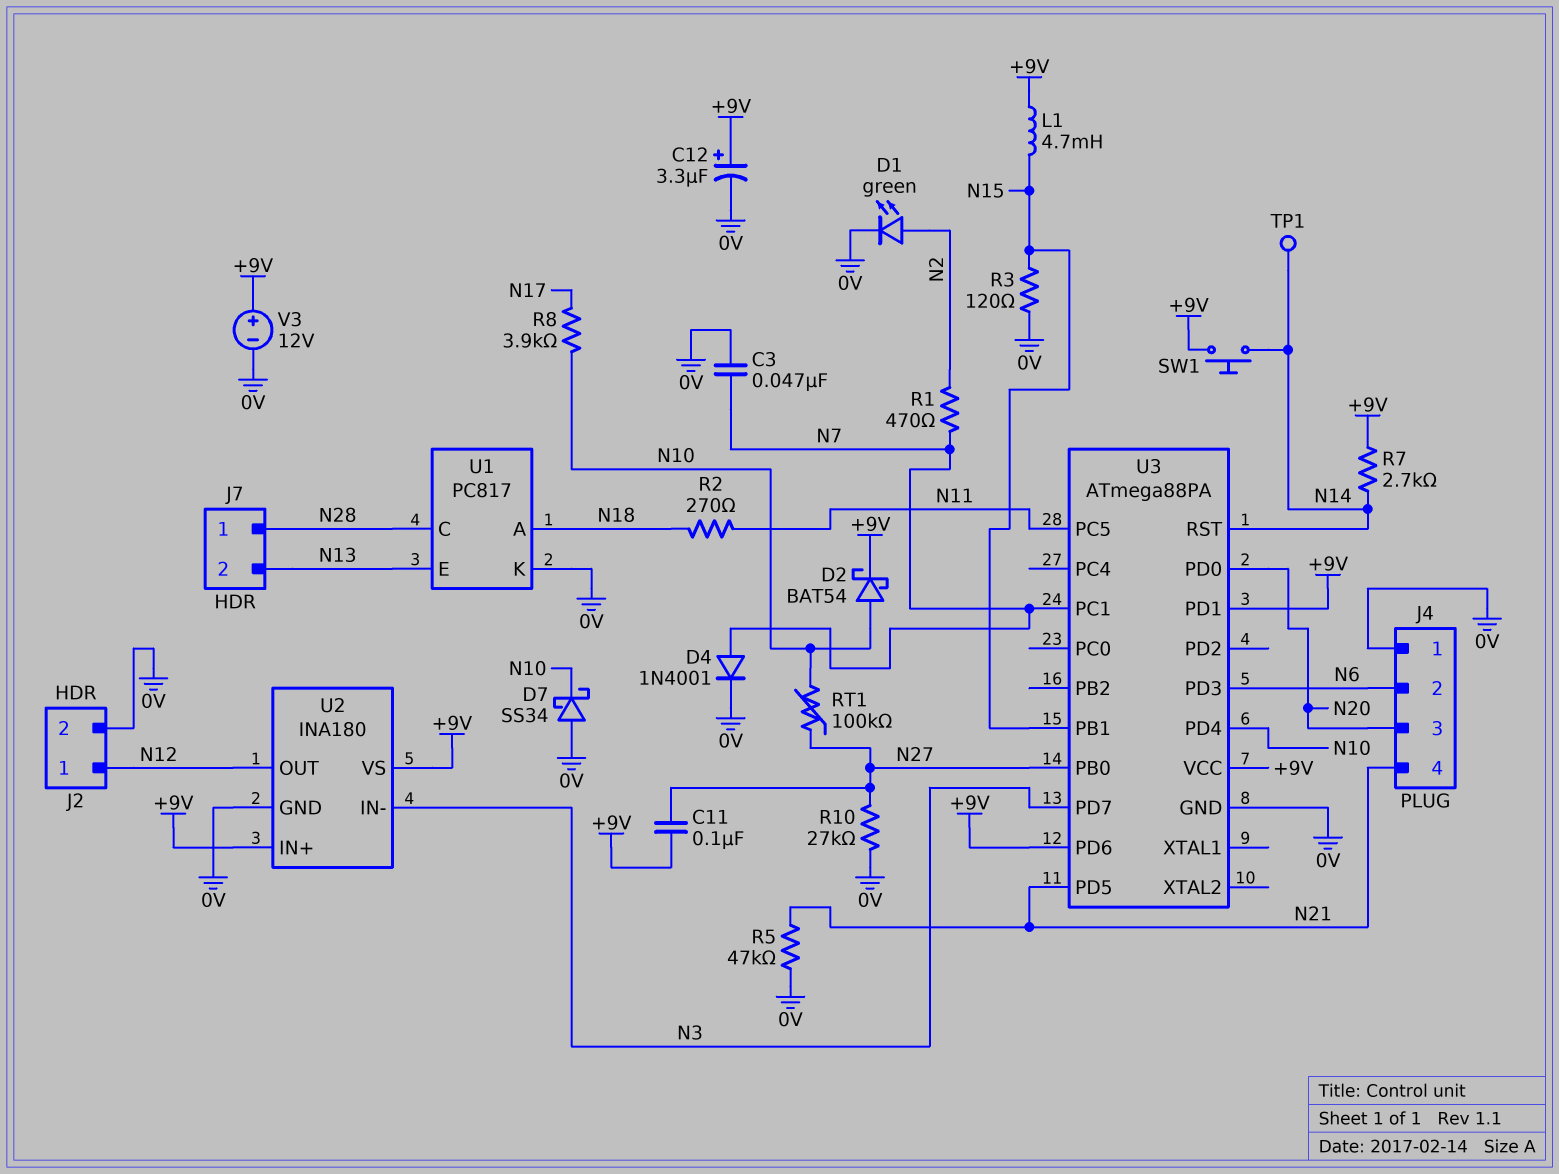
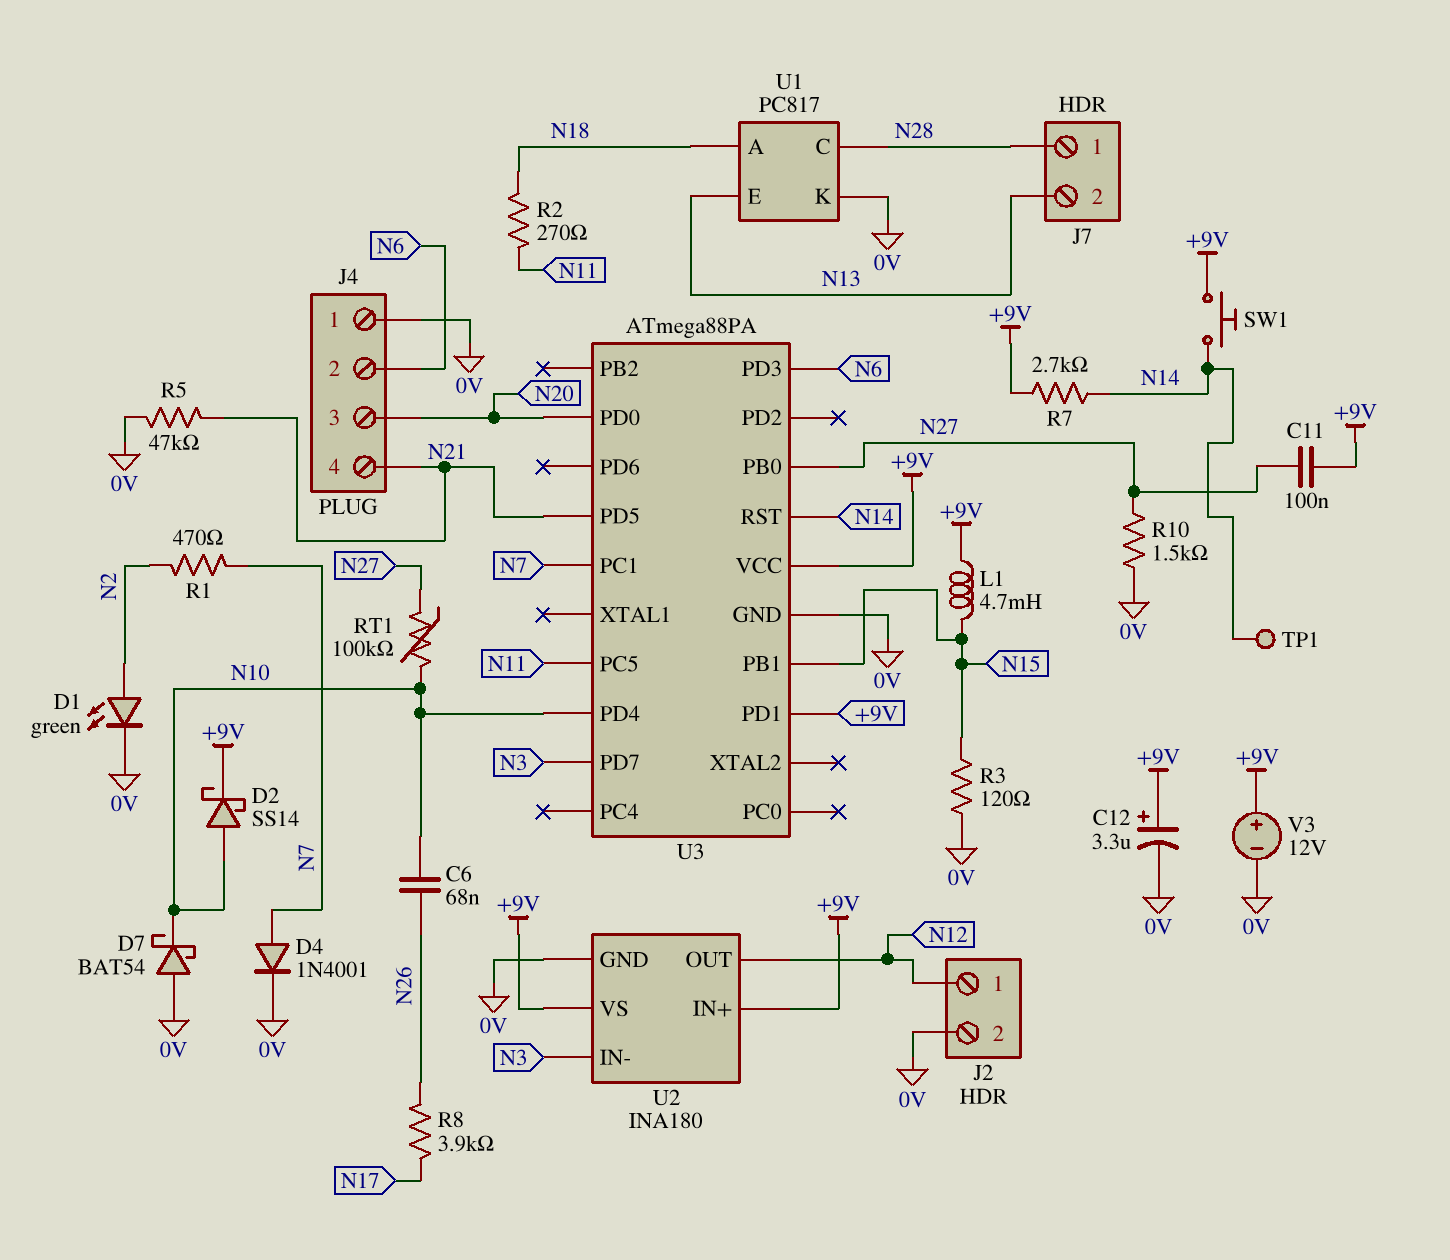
C3: 47nF (0V, N7) -> none
C6: none -> 68nF (N10, N26)
D2: schottky BAT54 (A N10, K +9V) -> schottky SS14 (A N10, K +9V)
D7: schottky SS34 (A 0V, K N10) -> schottky BAT54 (A 0V, K N10)
R8: 3.9k (N10, N17) -> 3.9k (N17, N26)
R10: 27k (0V, N27) -> 1.5k (0V, N27)
U3 pin PD6: +9V -> none

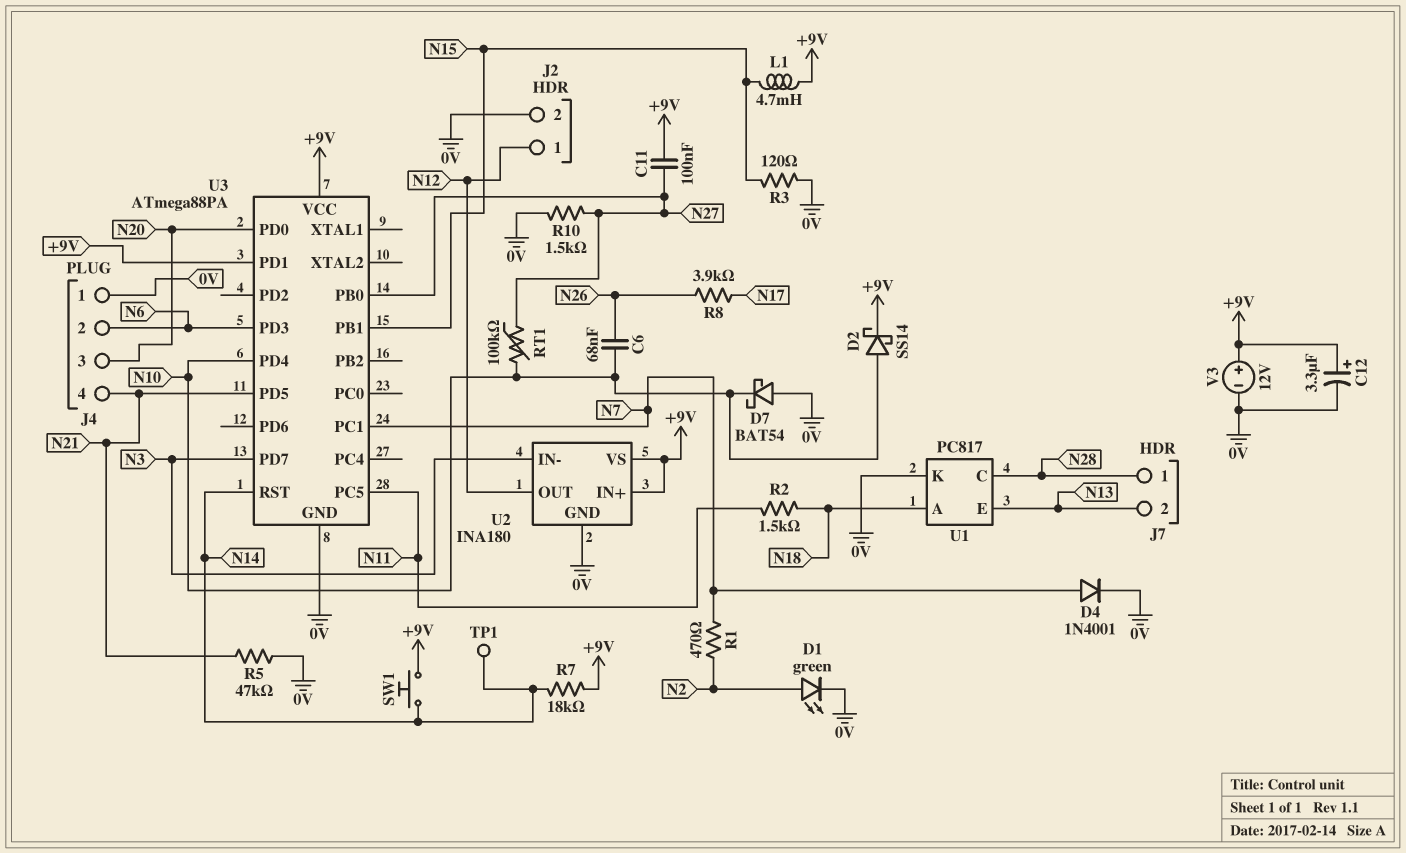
R2: 270 (N11, N18) -> 1.5k (N11, N18)
R7: 2.7k (+9V, N14) -> 18k (+9V, N14)

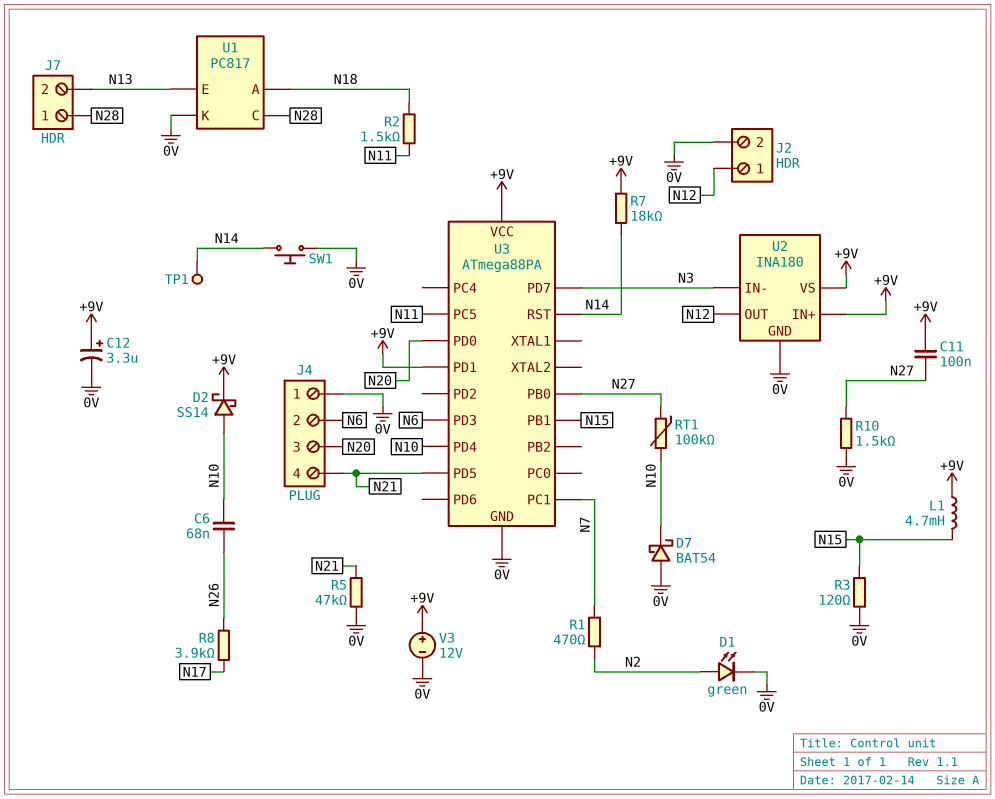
D4: diode 1N4001 (A N7, K 0V) -> none
SW1: button (+9V, N14) -> button (0V, N14)

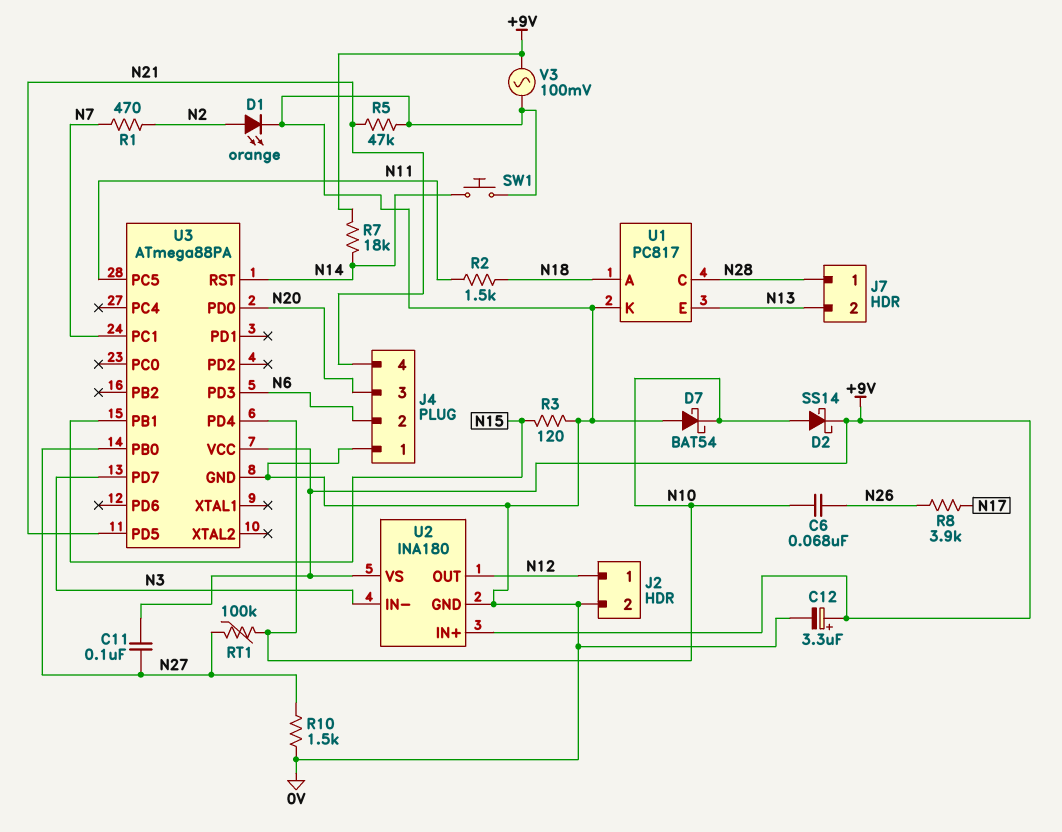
D1: LED green (A N2, K 0V) -> LED orange (A N2, K 0V)
L1: 4.7mH (+9V, N15) -> none
TP1: test point (N14) -> none
U3 pin PD1: +9V -> none
V3: 12V (plus +9V, minus 0V) -> AC 100mV (+9V, 0V)

